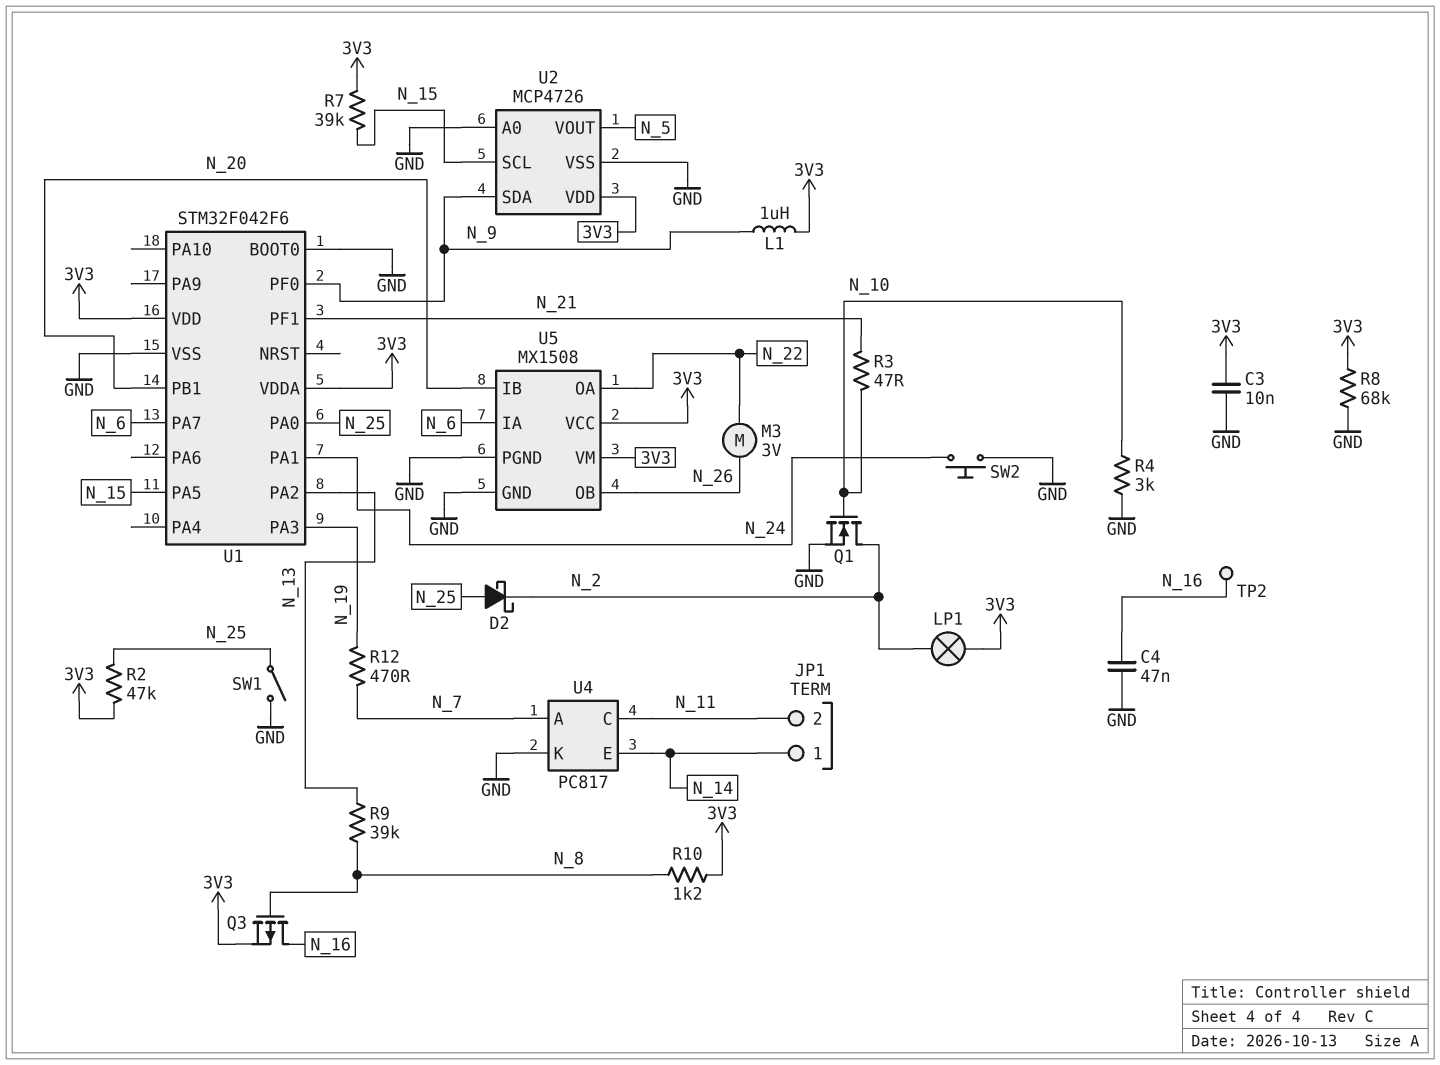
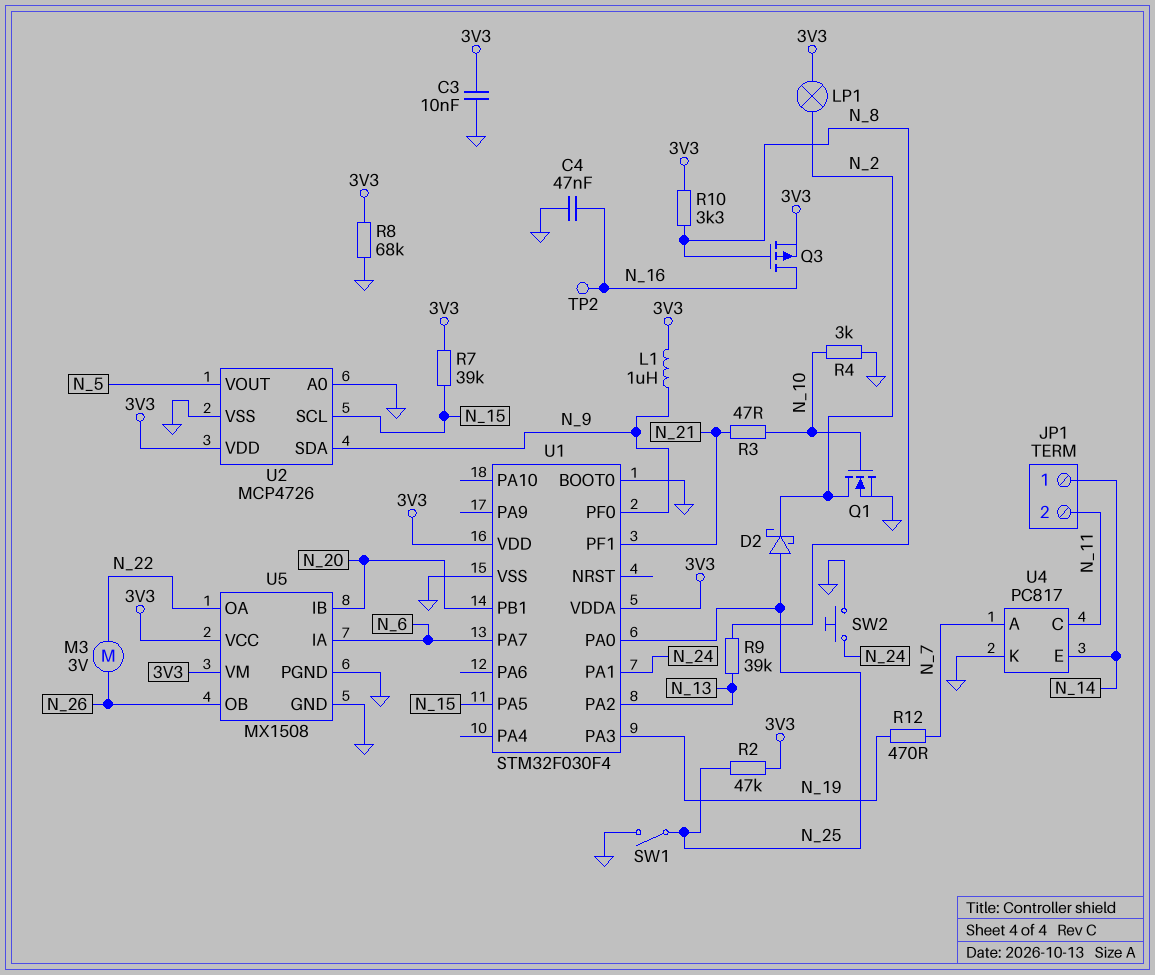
R10: 1.2k (3V3, N_8) -> 3.3k (3V3, N_8)
U1: STM32F042F6 -> STM32F030F4

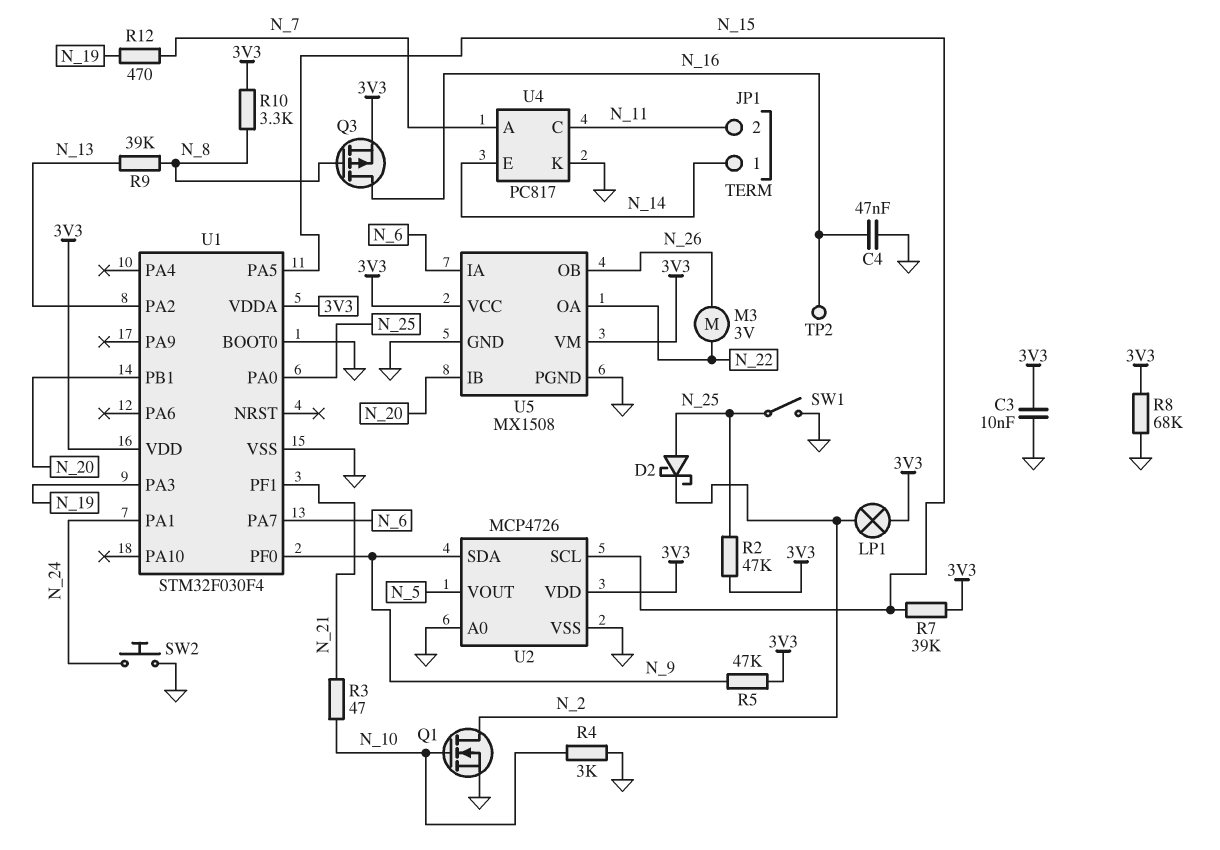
L1: 1uH (3V3, N_9) -> none
R5: none -> 47k (3V3, N_9)

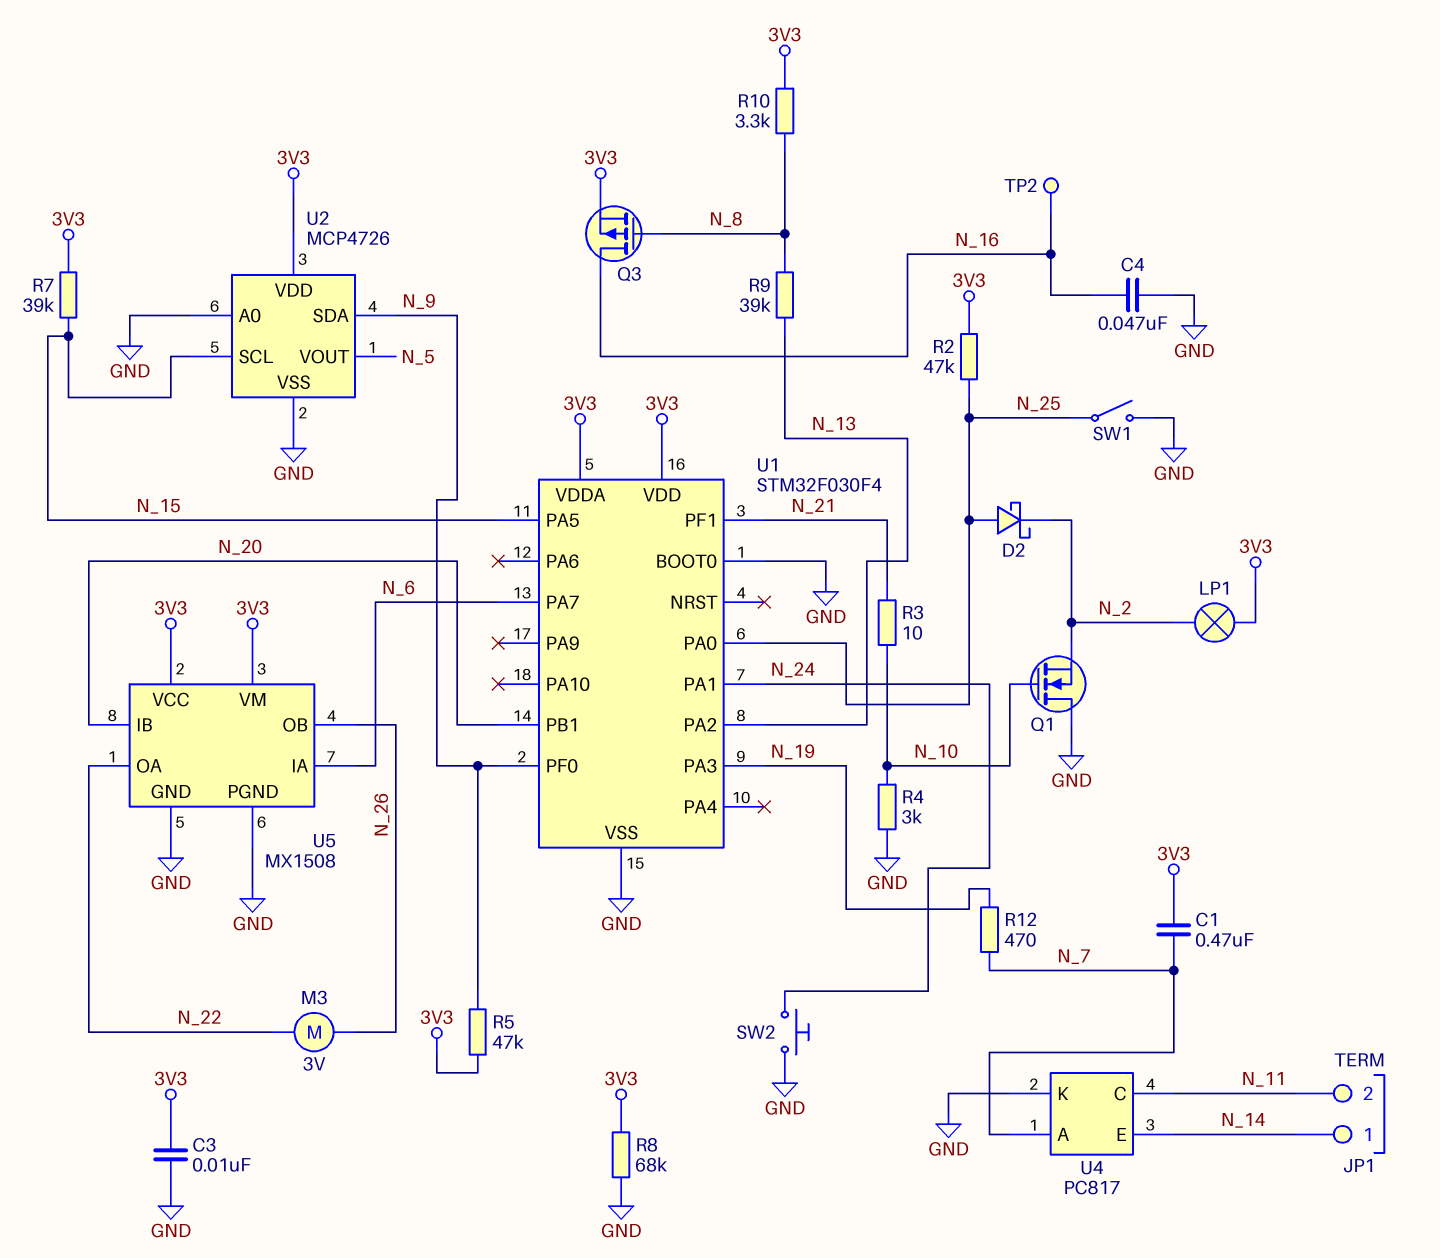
C1: none -> 470nF (3V3, N_7)
Q1: NMOS (G N_10, D N_2, S GND) -> NMOS (G N_10, D GND, S N_2)
R3: 47 (N_10, N_21) -> 10 (N_10, N_21)

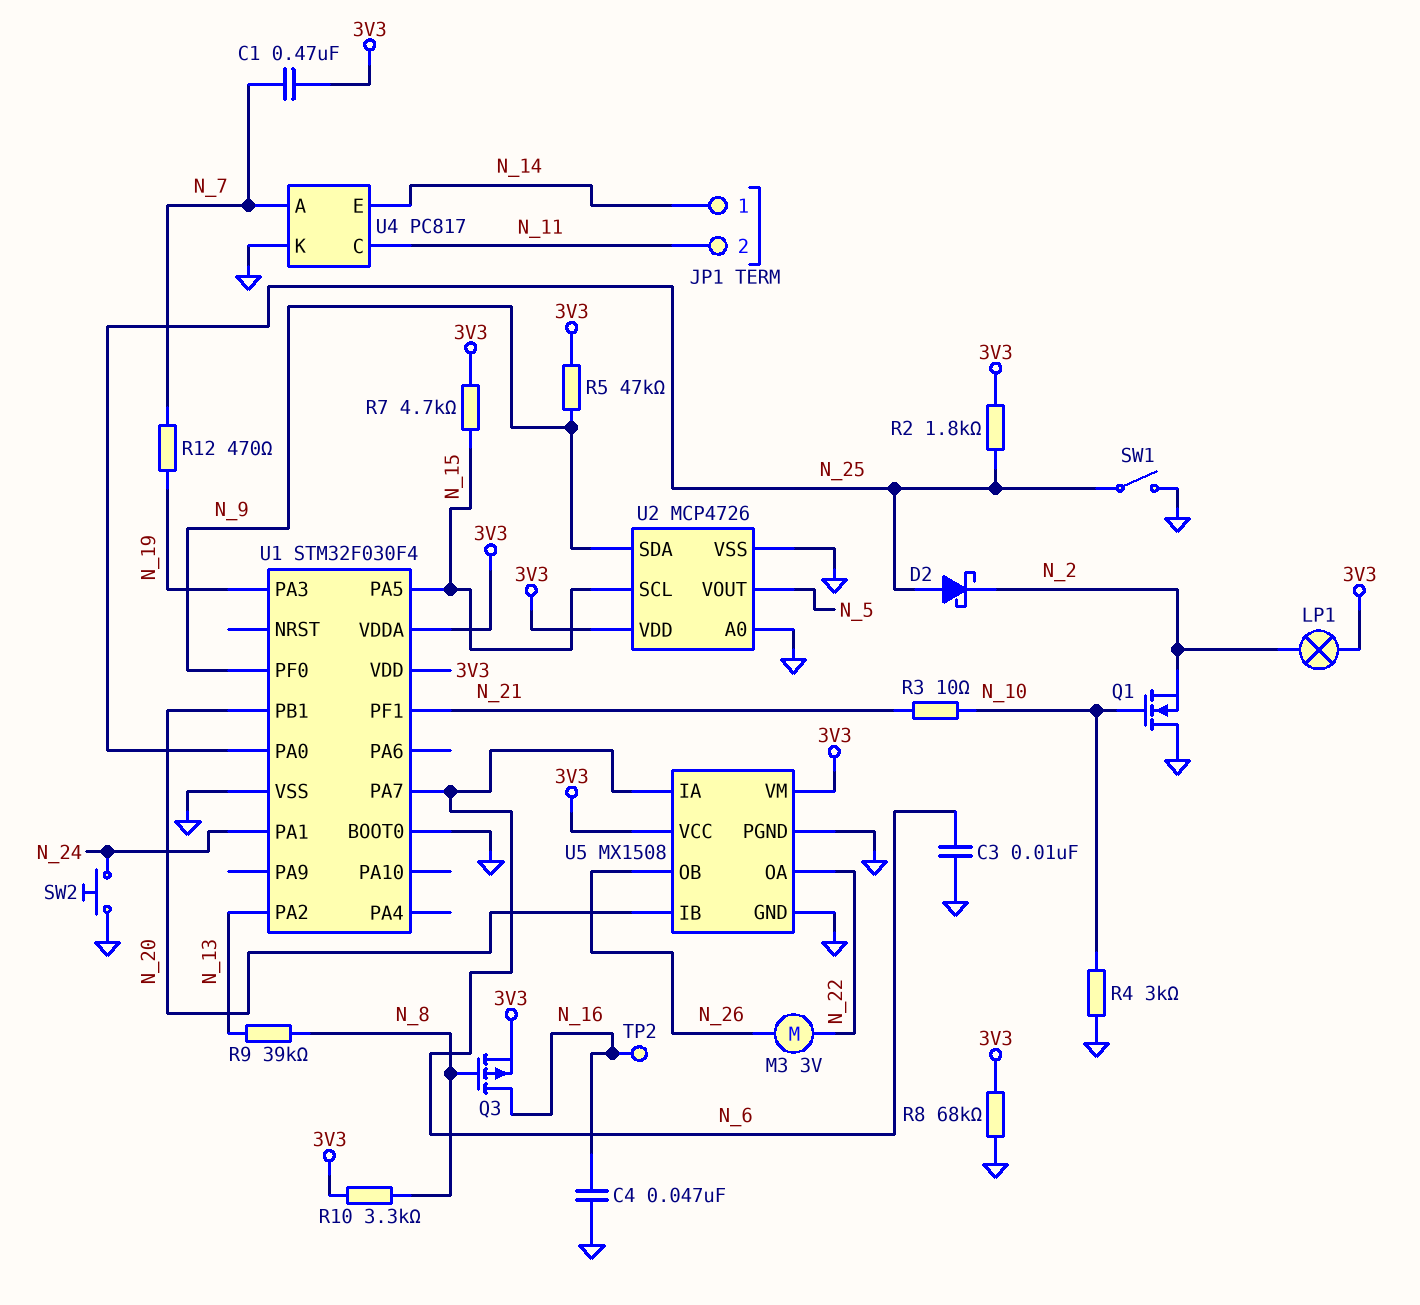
C3: 10nF (3V3, GND) -> 10nF (GND, N_6)
R2: 47k (3V3, N_25) -> 1.8k (3V3, N_25)
R7: 39k (3V3, N_15) -> 4.7k (3V3, N_15)

